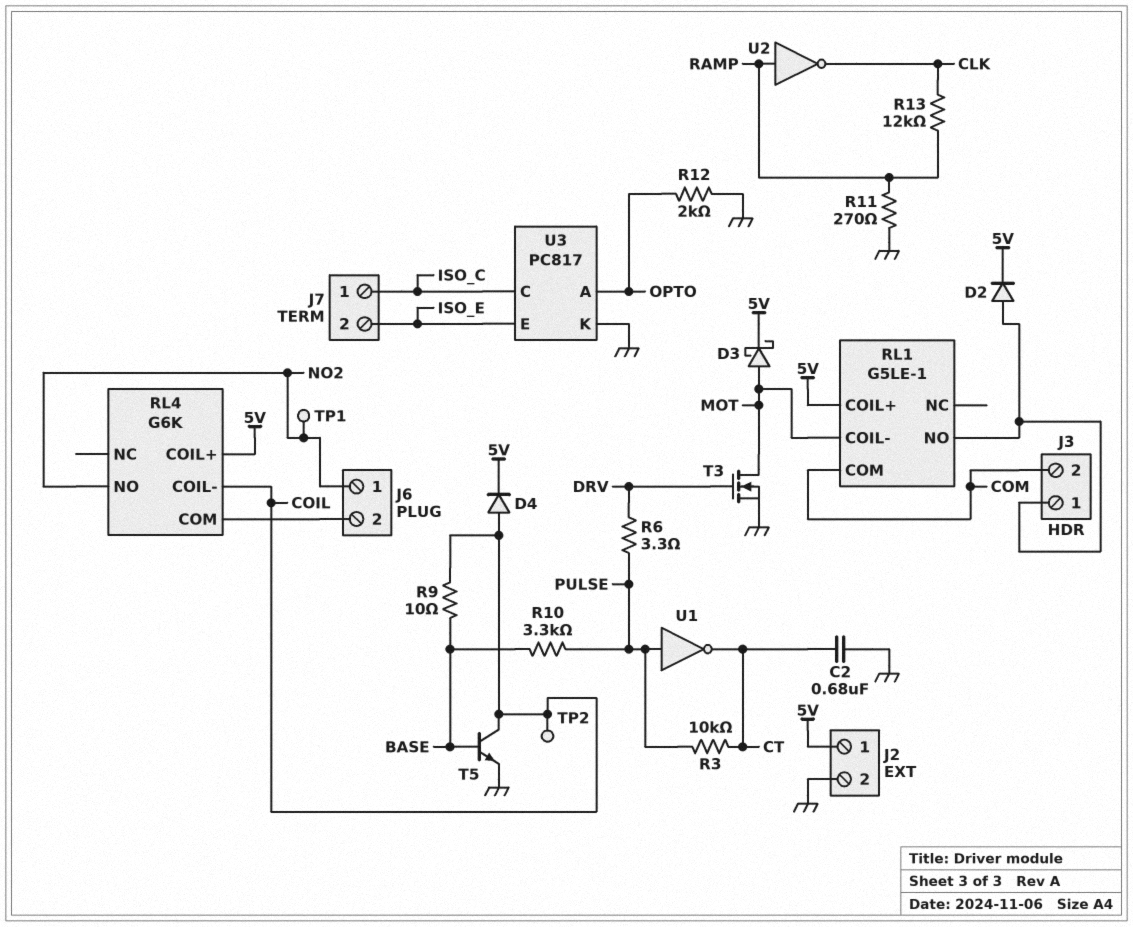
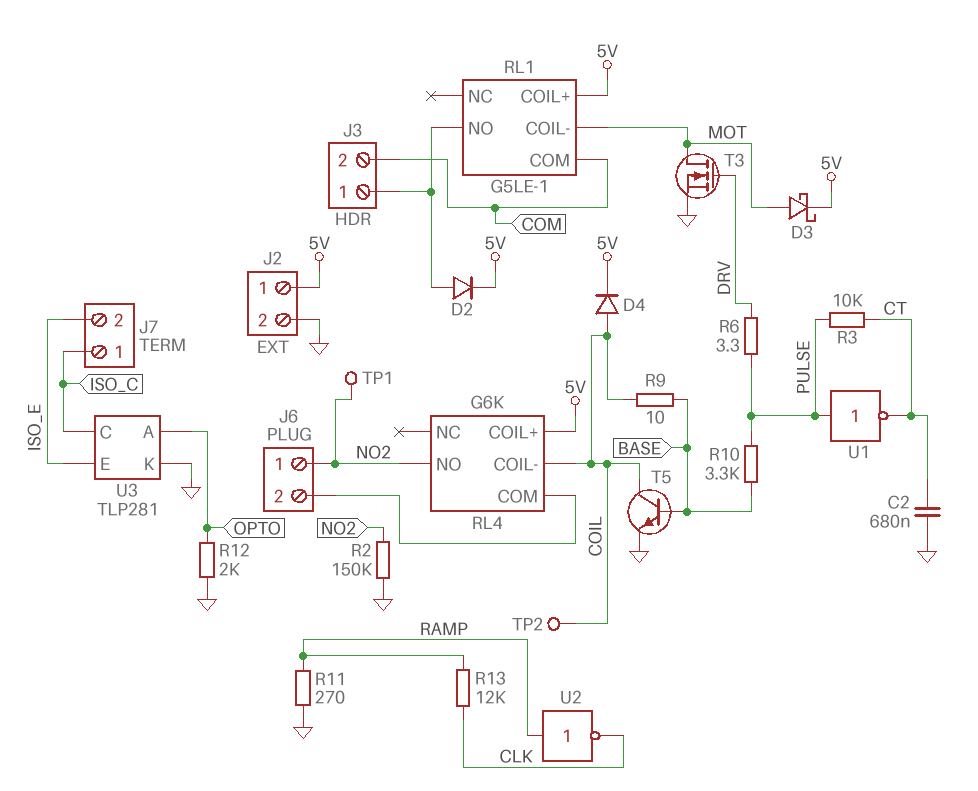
R2: none -> 150k (GND, NO2)
U3: PC817 -> TLP281

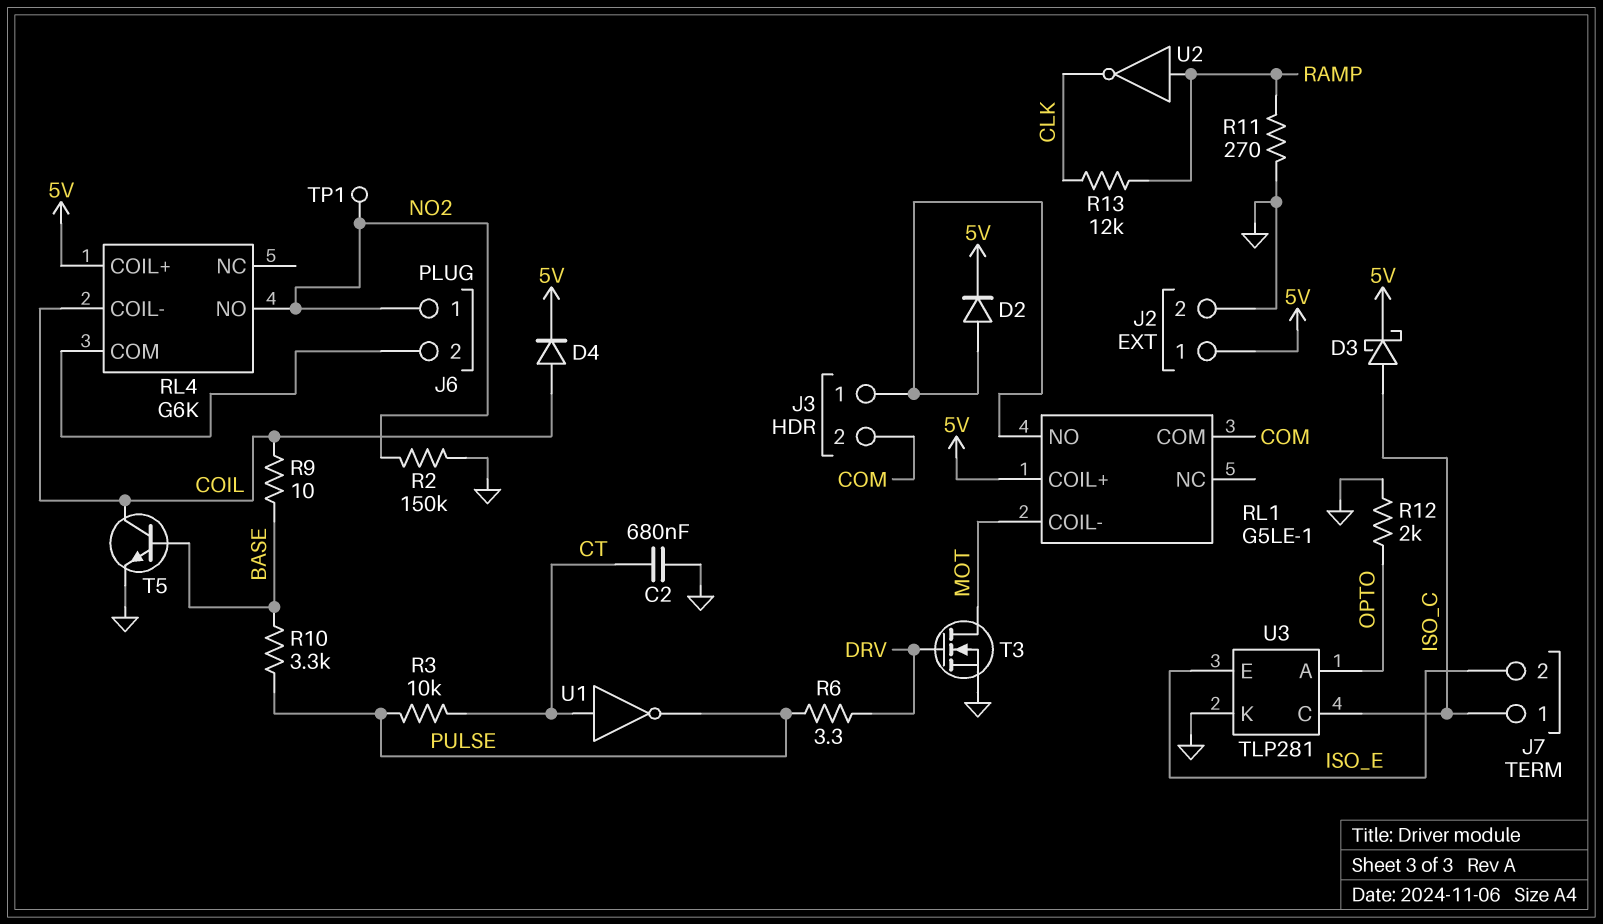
D3: schottky (A MOT, K 5V) -> schottky (A ISO_C, K 5V)
TP2: test point (COIL) -> none
U1: NOT (in PULSE, out CT) -> NOT (in CT, out PULSE)

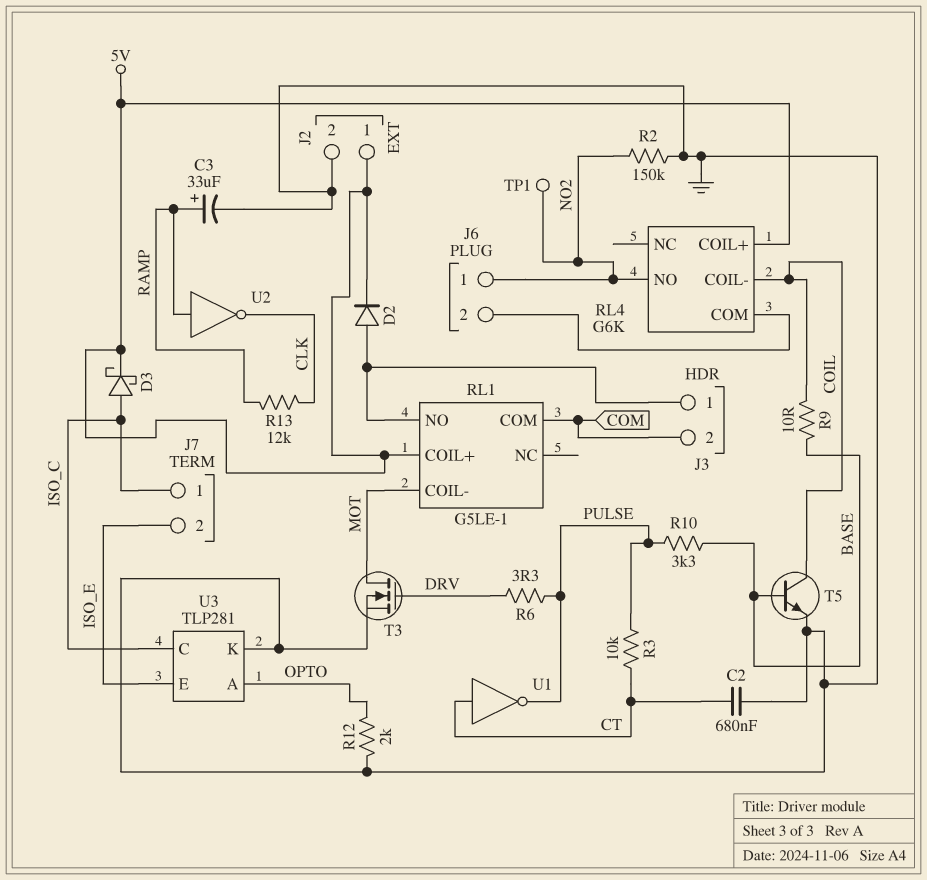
C3: none -> 33uF (plus RAMP, minus GND)
D4: diode (A COIL, K 5V) -> none
R11: 270 (GND, RAMP) -> none

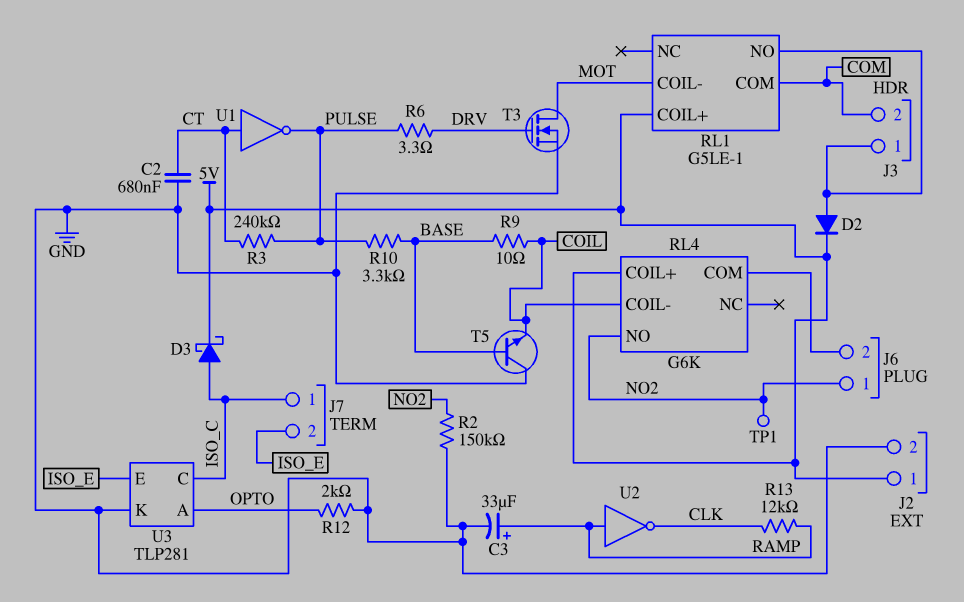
R3: 10k (CT, PULSE) -> 240k (CT, PULSE)
T5: NPN (B BASE, C COIL, E GND) -> NPN (B BASE, C GND, E COIL)

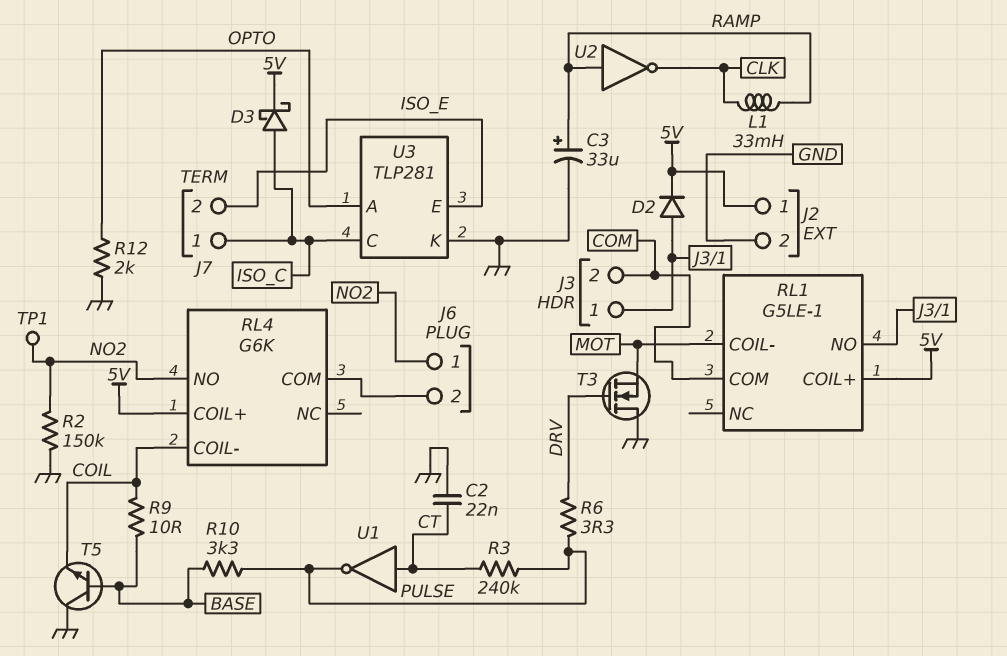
C2: 680nF (CT, GND) -> 22nF (CT, GND)
L1: none -> 33mH (CLK, RAMP)
R13: 12k (CLK, RAMP) -> none
T3: NMOS (G DRV, D MOT, S GND) -> NMOS (G DRV, D GND, S MOT)

